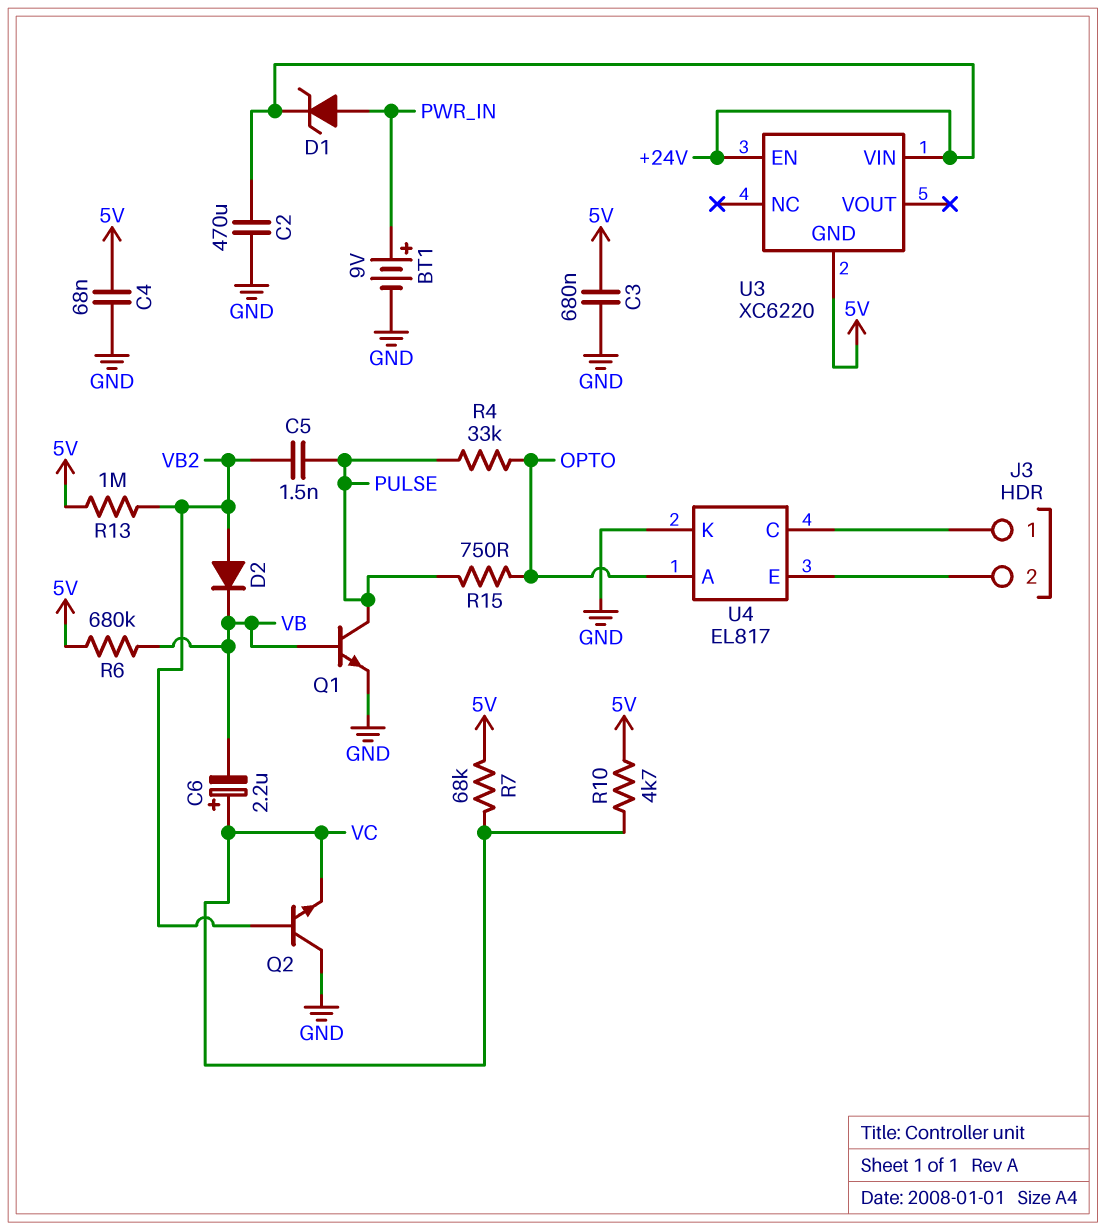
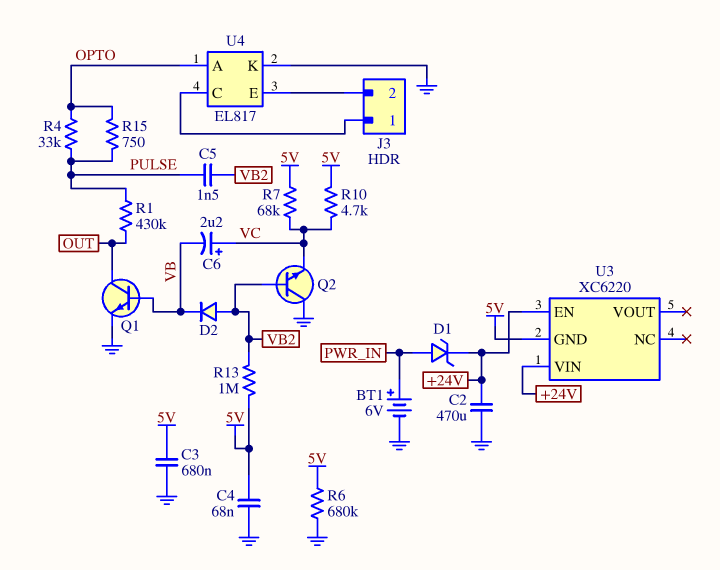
BT1: 9V (plus PWR_IN, minus GND) -> 6V (plus PWR_IN, minus GND)
Q1: NPN (B VB, C PULSE, E GND) -> NPN (B VB, C OUT, E GND)
R1: none -> 430k (OUT, PULSE)
R6: 680k (5V, VB) -> 680k (5V, GND)

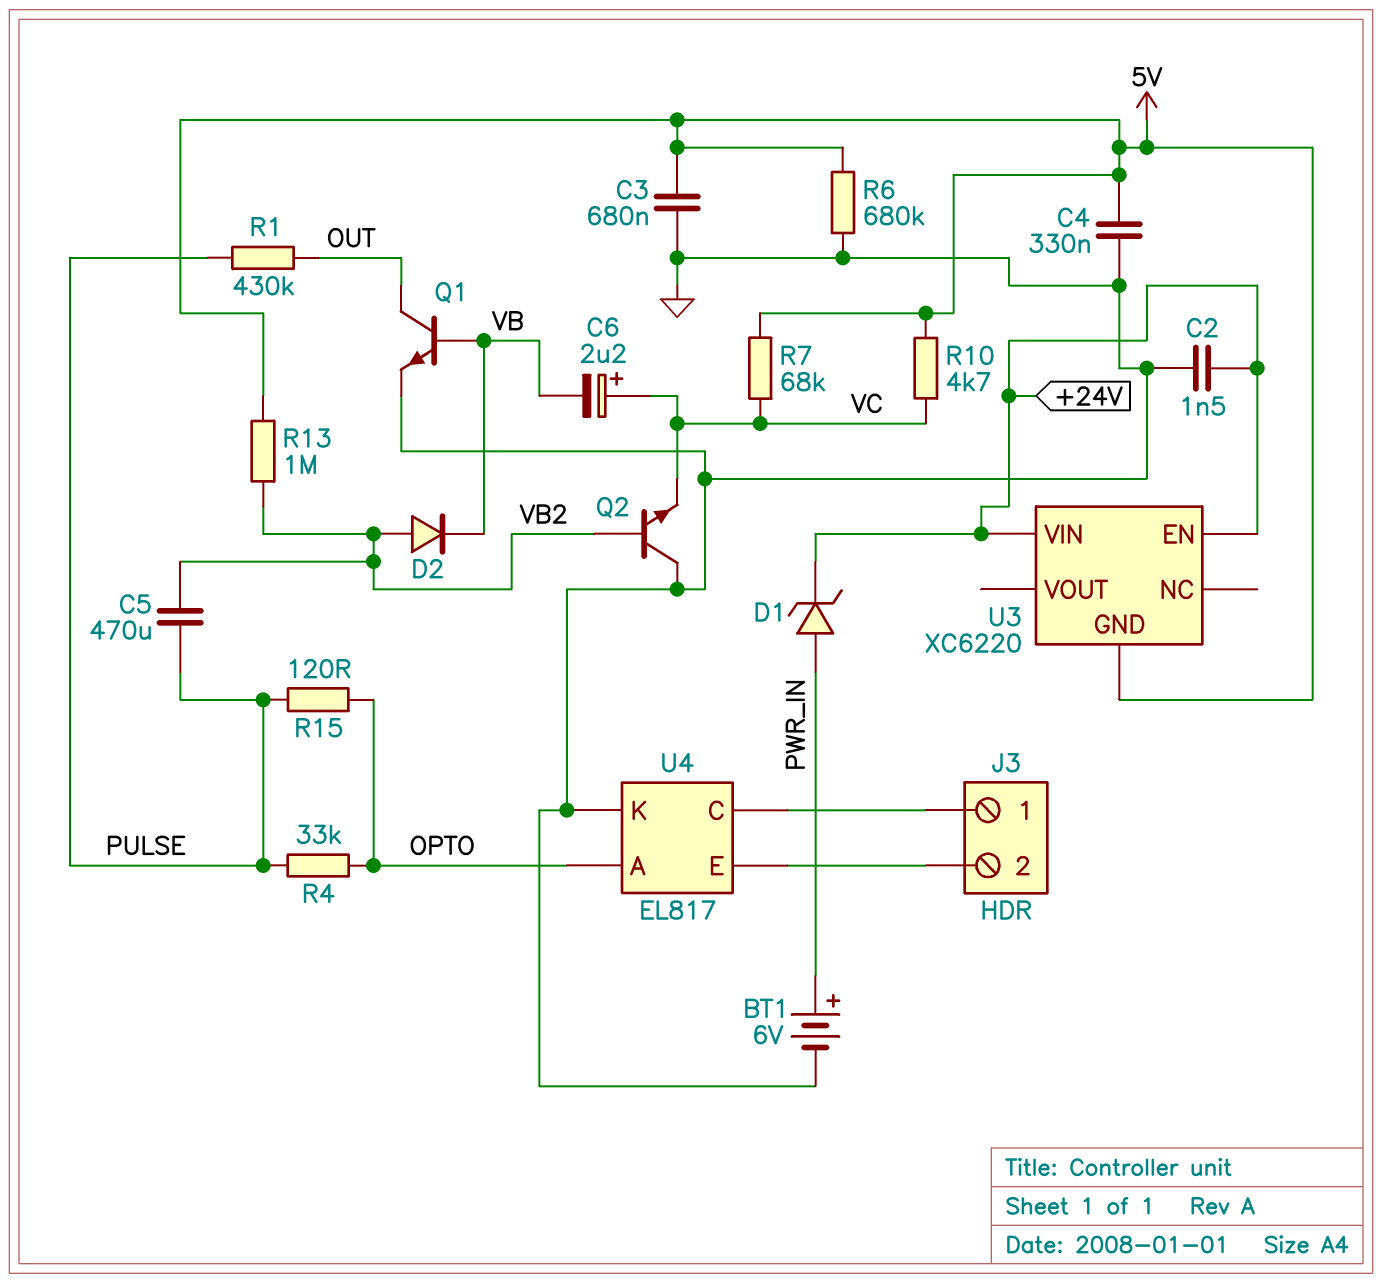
C2: 470uF (+24V, GND) -> 1.5nF (+24V, GND)
C4: 68nF (5V, GND) -> 330nF (5V, GND)
C5: 1.5nF (PULSE, VB2) -> 470uF (PULSE, VB2)
R15: 750 (OPTO, PULSE) -> 120 (OPTO, PULSE)

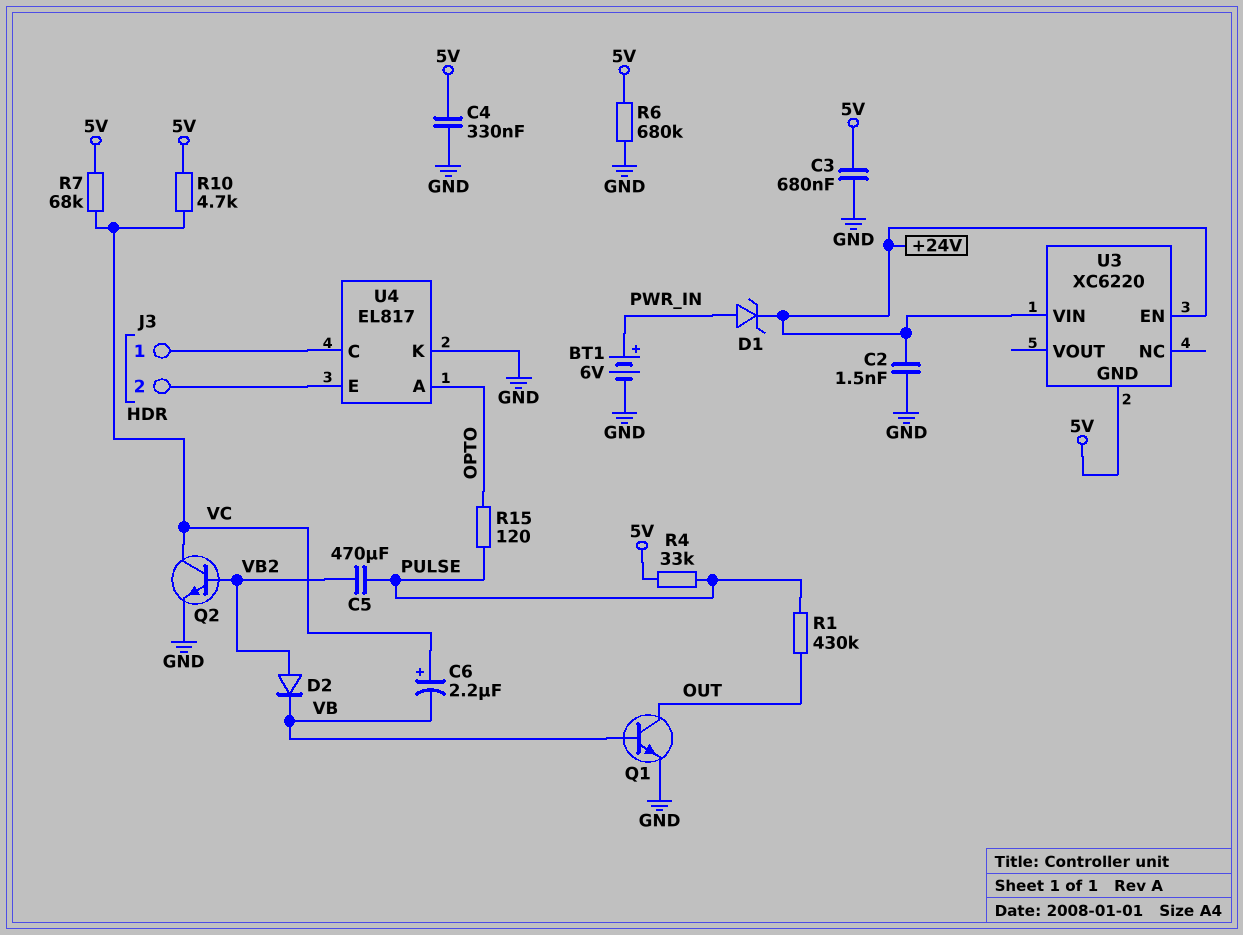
Q2: NPN (B VB2, C GND, E VC) -> NPN (B VB2, C VC, E GND)
R4: 33k (OPTO, PULSE) -> 33k (5V, PULSE)
R13: 1M (5V, VB2) -> none

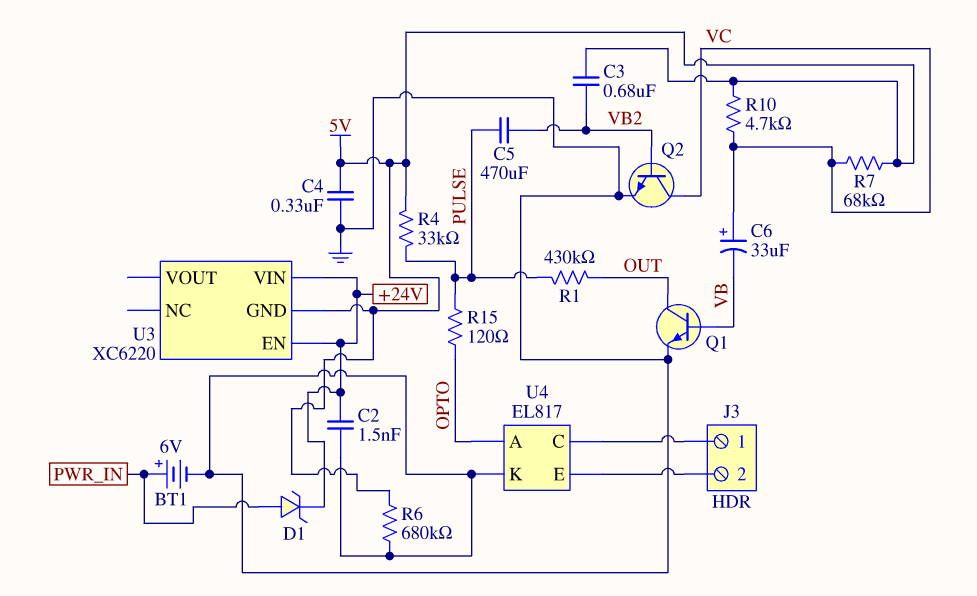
C3: 680nF (5V, GND) -> 680nF (5V, VB2)
C6: 2.2uF (plus VC, minus VB) -> 33uF (plus VC, minus VB)
D2: diode (A VB2, K VB) -> none

